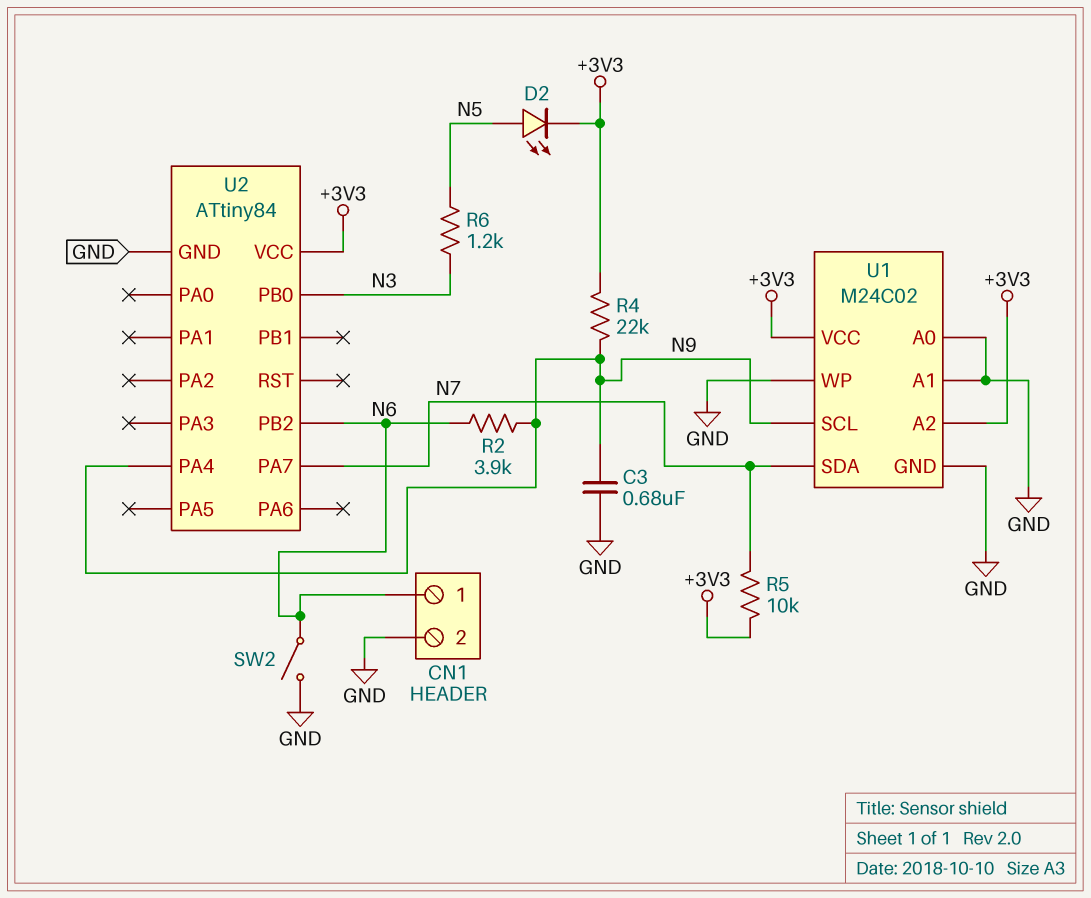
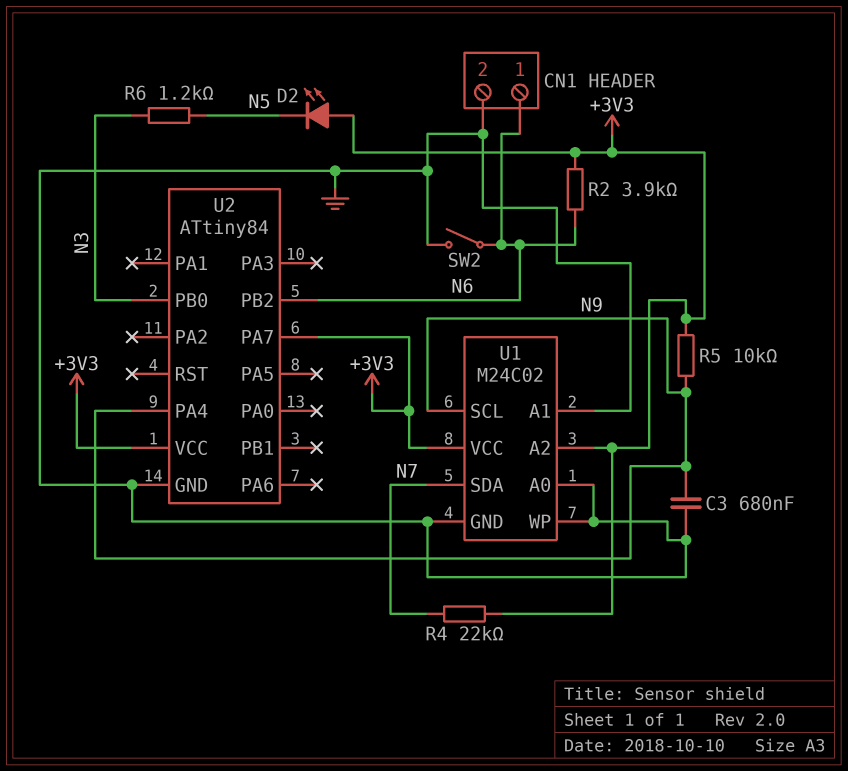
D2: LED (A N5, K +3V3) -> LED (A +3V3, K N5)
R2: 3.9k (N6, N9) -> 3.9k (+3V3, N6)
R4: 22k (+3V3, N9) -> 22k (+3V3, N7)
R5: 10k (+3V3, N7) -> 10k (+3V3, N9)
U2 pin PA7: N7 -> +3V3

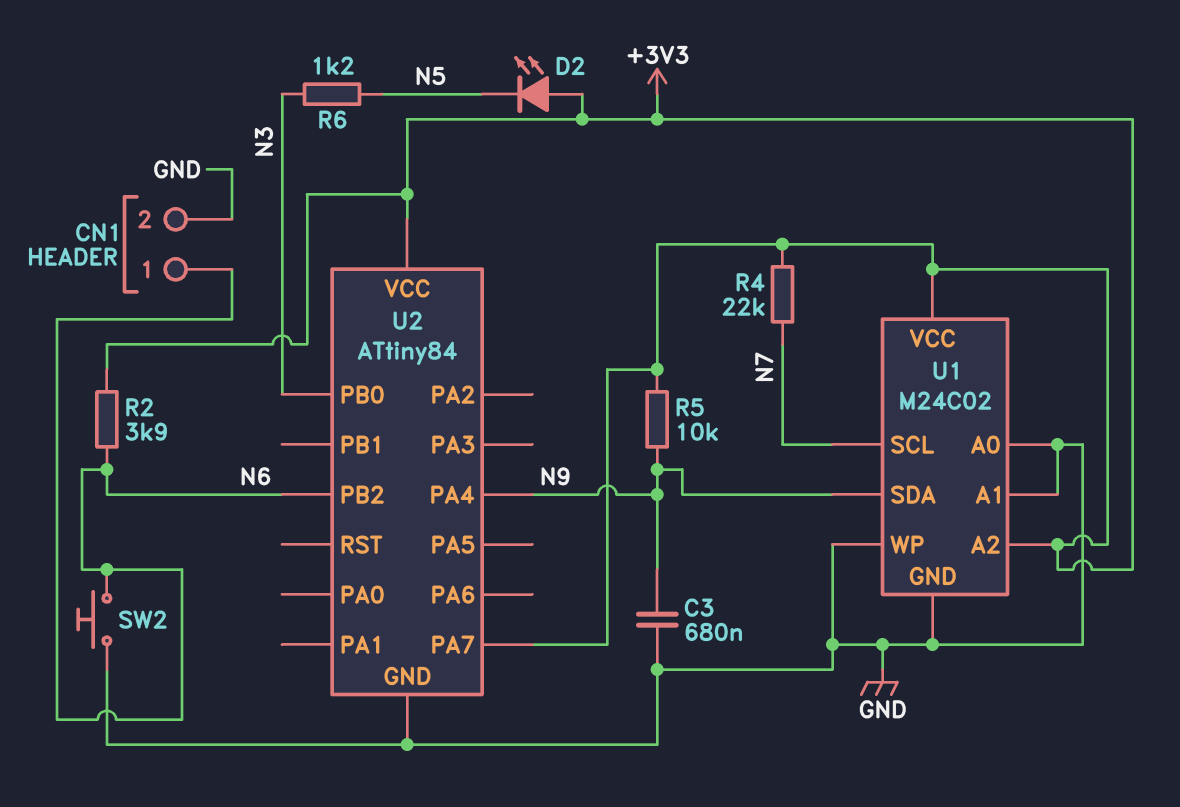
SW2: switch (GND, N6) -> button (GND, N6)
U1 pin SCL: N9 -> N7
U1 pin SDA: N7 -> N9

